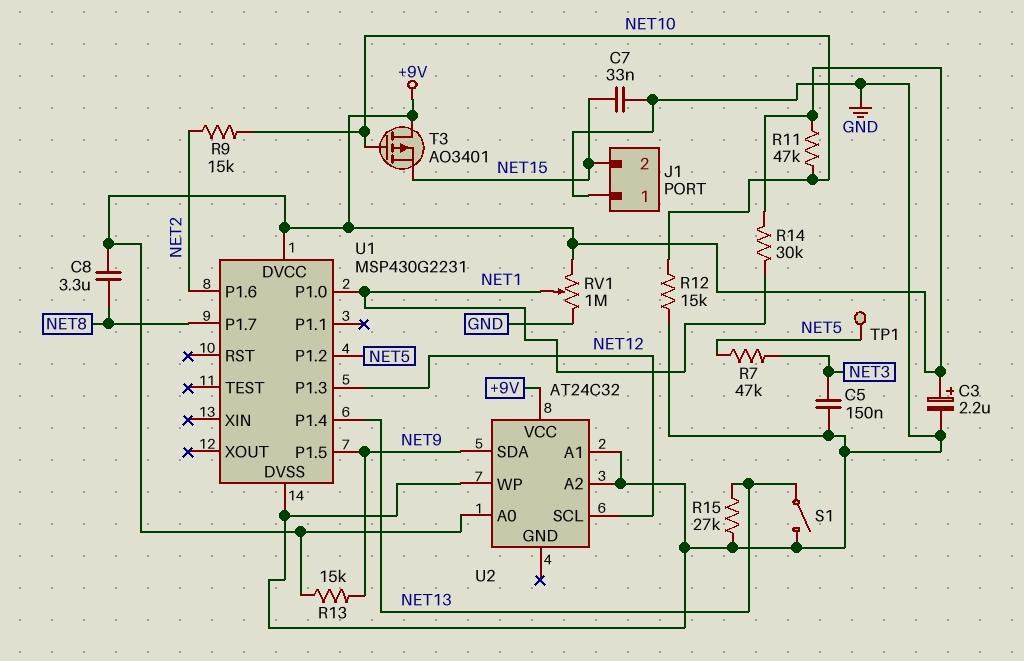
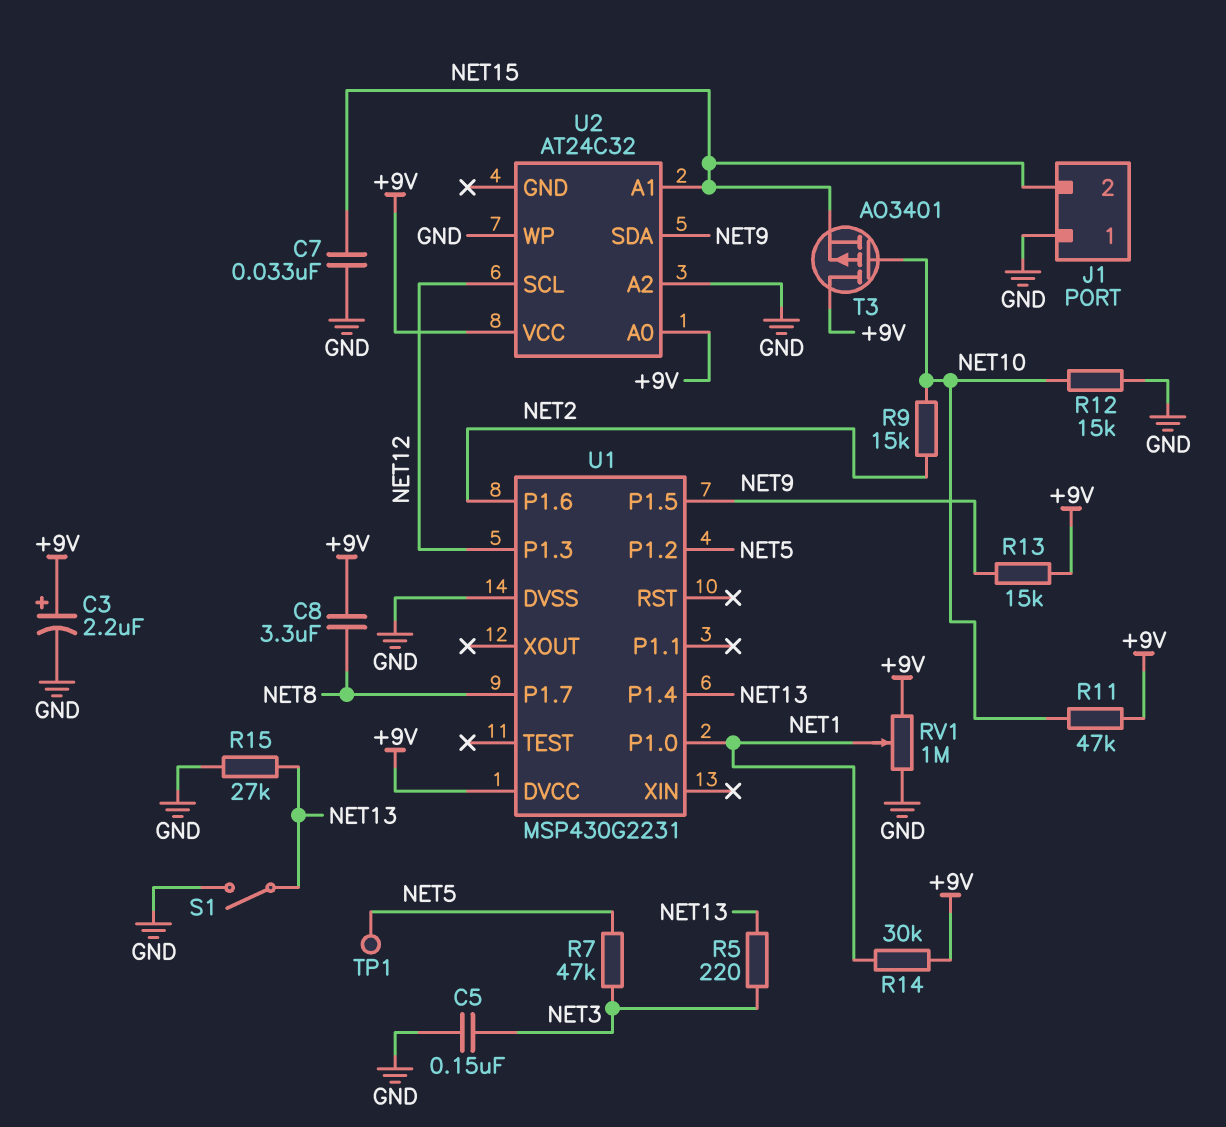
R5: none -> 220 (NET3, NET13)
U2 pin A1: GND -> NET15

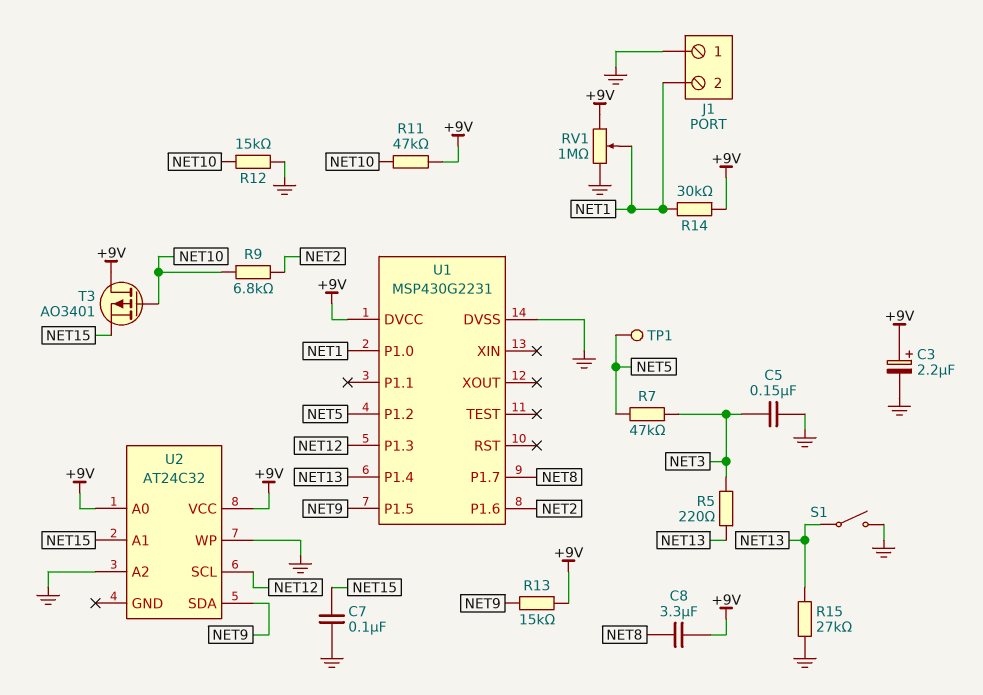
C7: 33nF (GND, NET15) -> 100nF (GND, NET15)
J1 pin 2: NET15 -> NET1
R9: 15k (NET2, NET10) -> 6.8k (NET2, NET10)

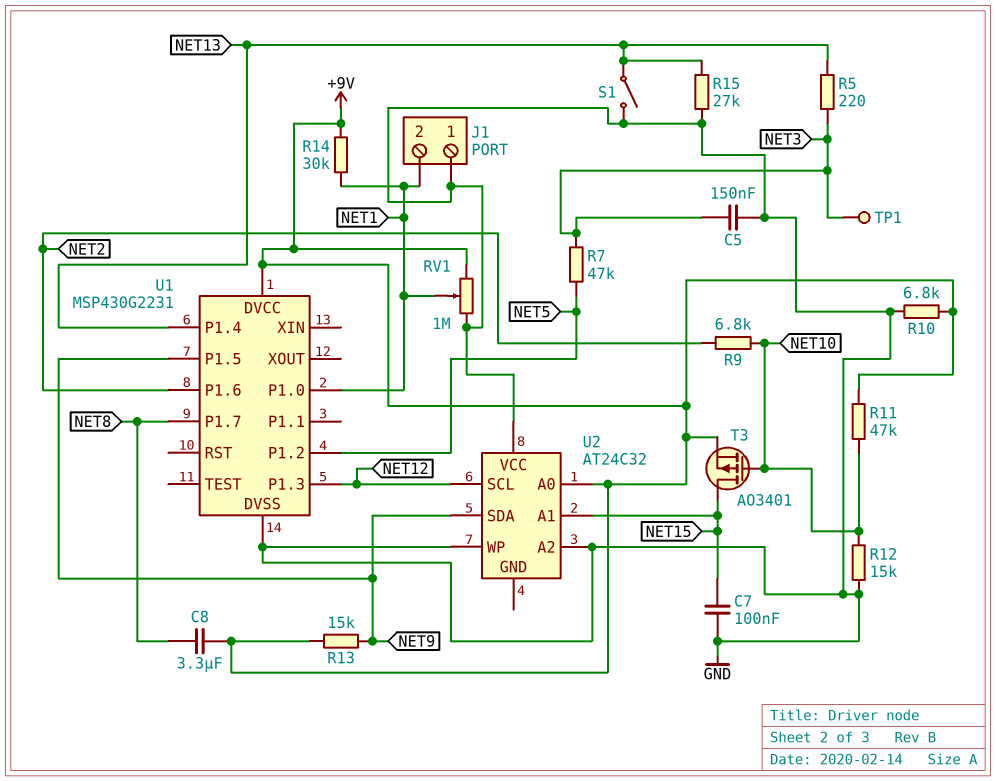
C3: 2.2uF (plus +9V, minus GND) -> none
R10: none -> 6.8k (+9V, GND)
T3: PMOS AO3401 (G NET10, D +9V, S NET15) -> PMOS AO3401 (G NET10, D NET15, S +9V)
TP1: test point (NET5) -> test point (NET3)
U2 pin VCC: +9V -> GND

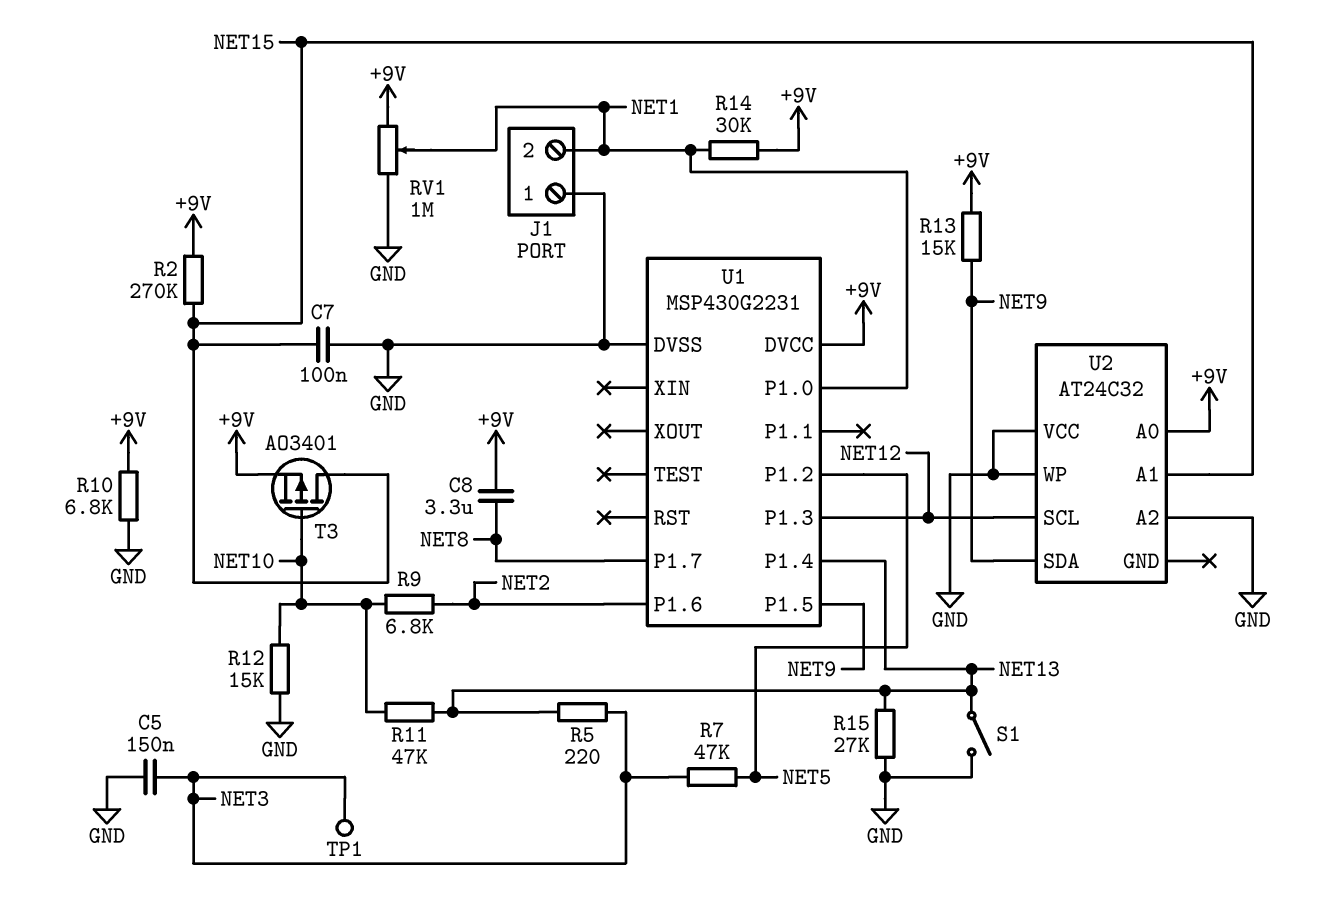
R2: none -> 270k (+9V, NET15)
R11: 47k (+9V, NET10) -> 47k (NET10, NET13)

